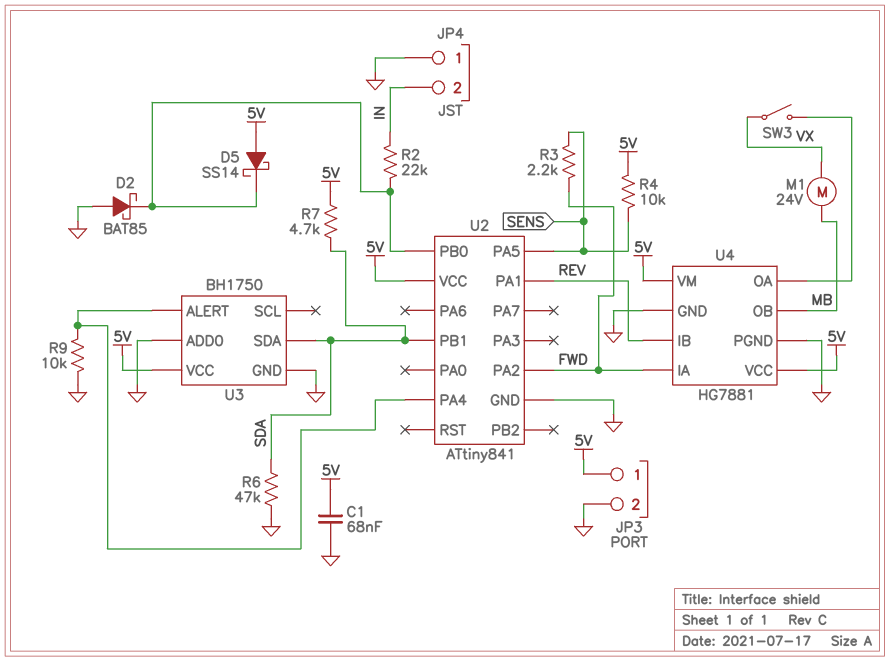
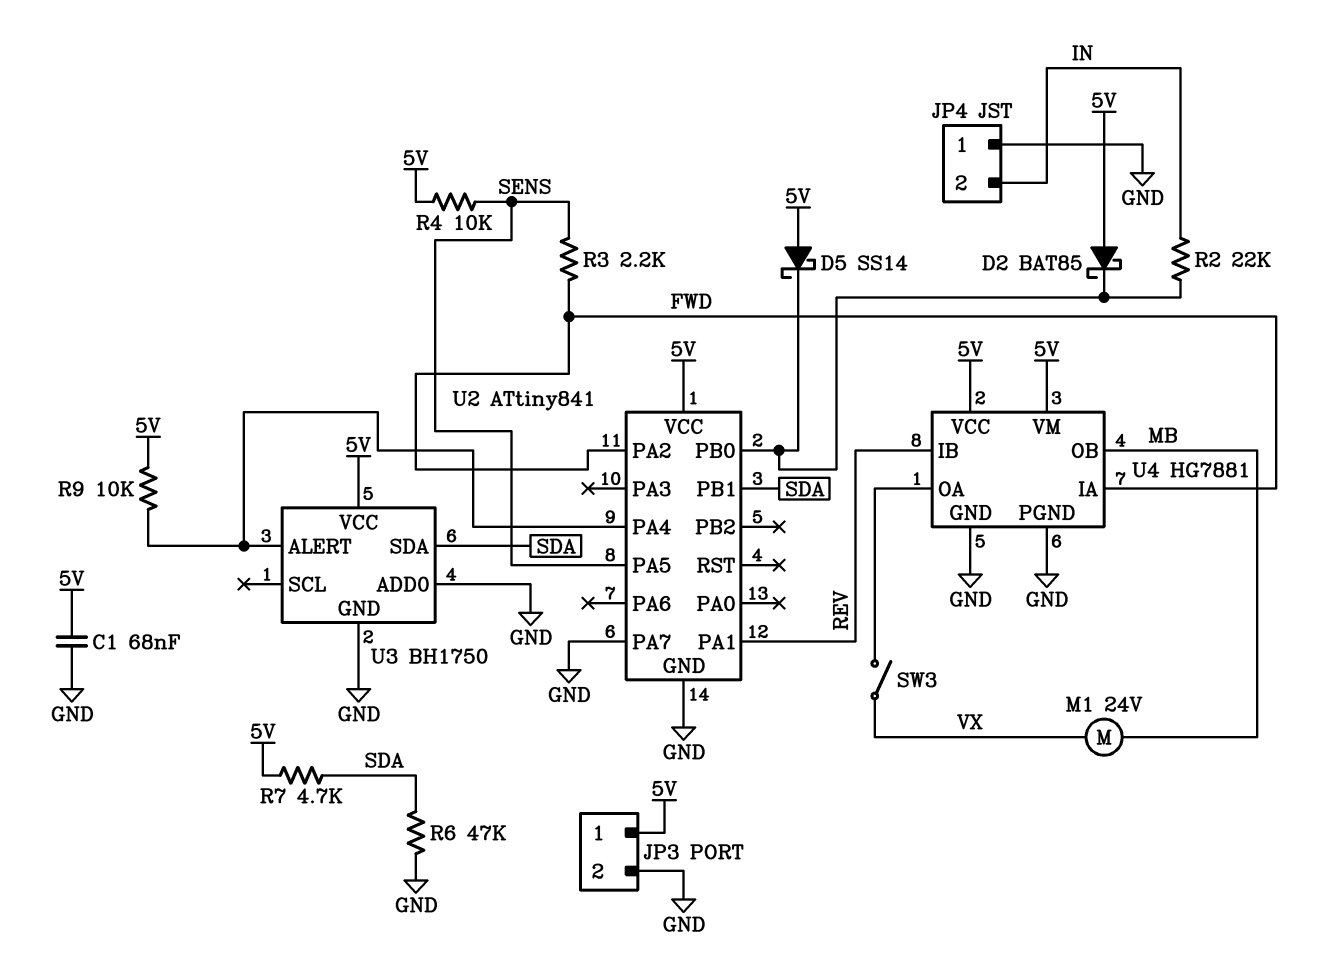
D2: schottky BAT85 (A GND, K U2/PB0) -> schottky BAT85 (A 5V, K U2/PB0)
R9: 10k (GND, U2/PA4) -> 10k (5V, U2/PA4)
U2 pin PA7: none -> GND

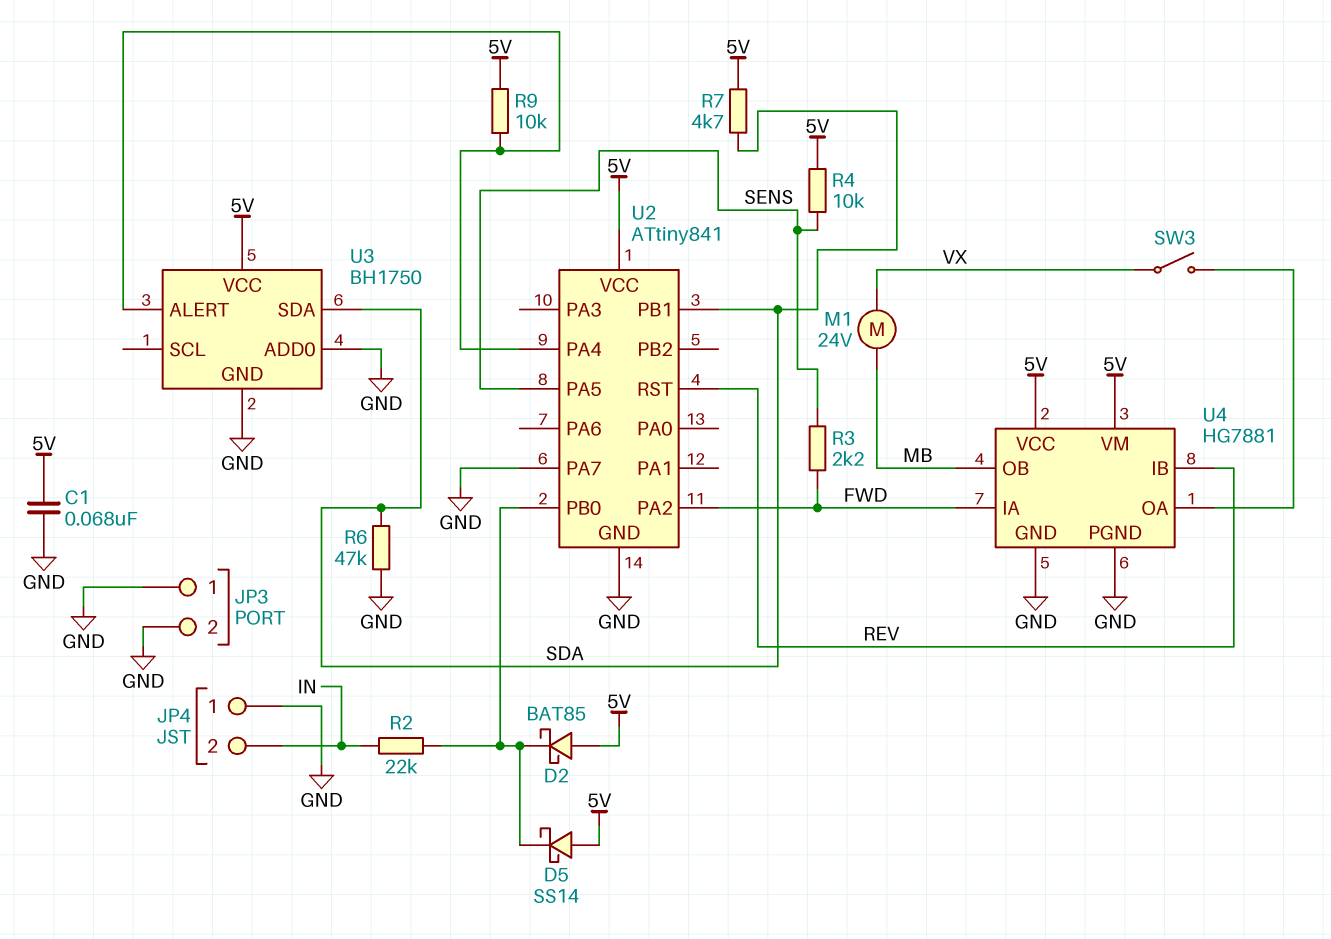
JP3 pin 1: 5V -> GND
U2 pin PA1: REV -> none
U2 pin RST: none -> REV

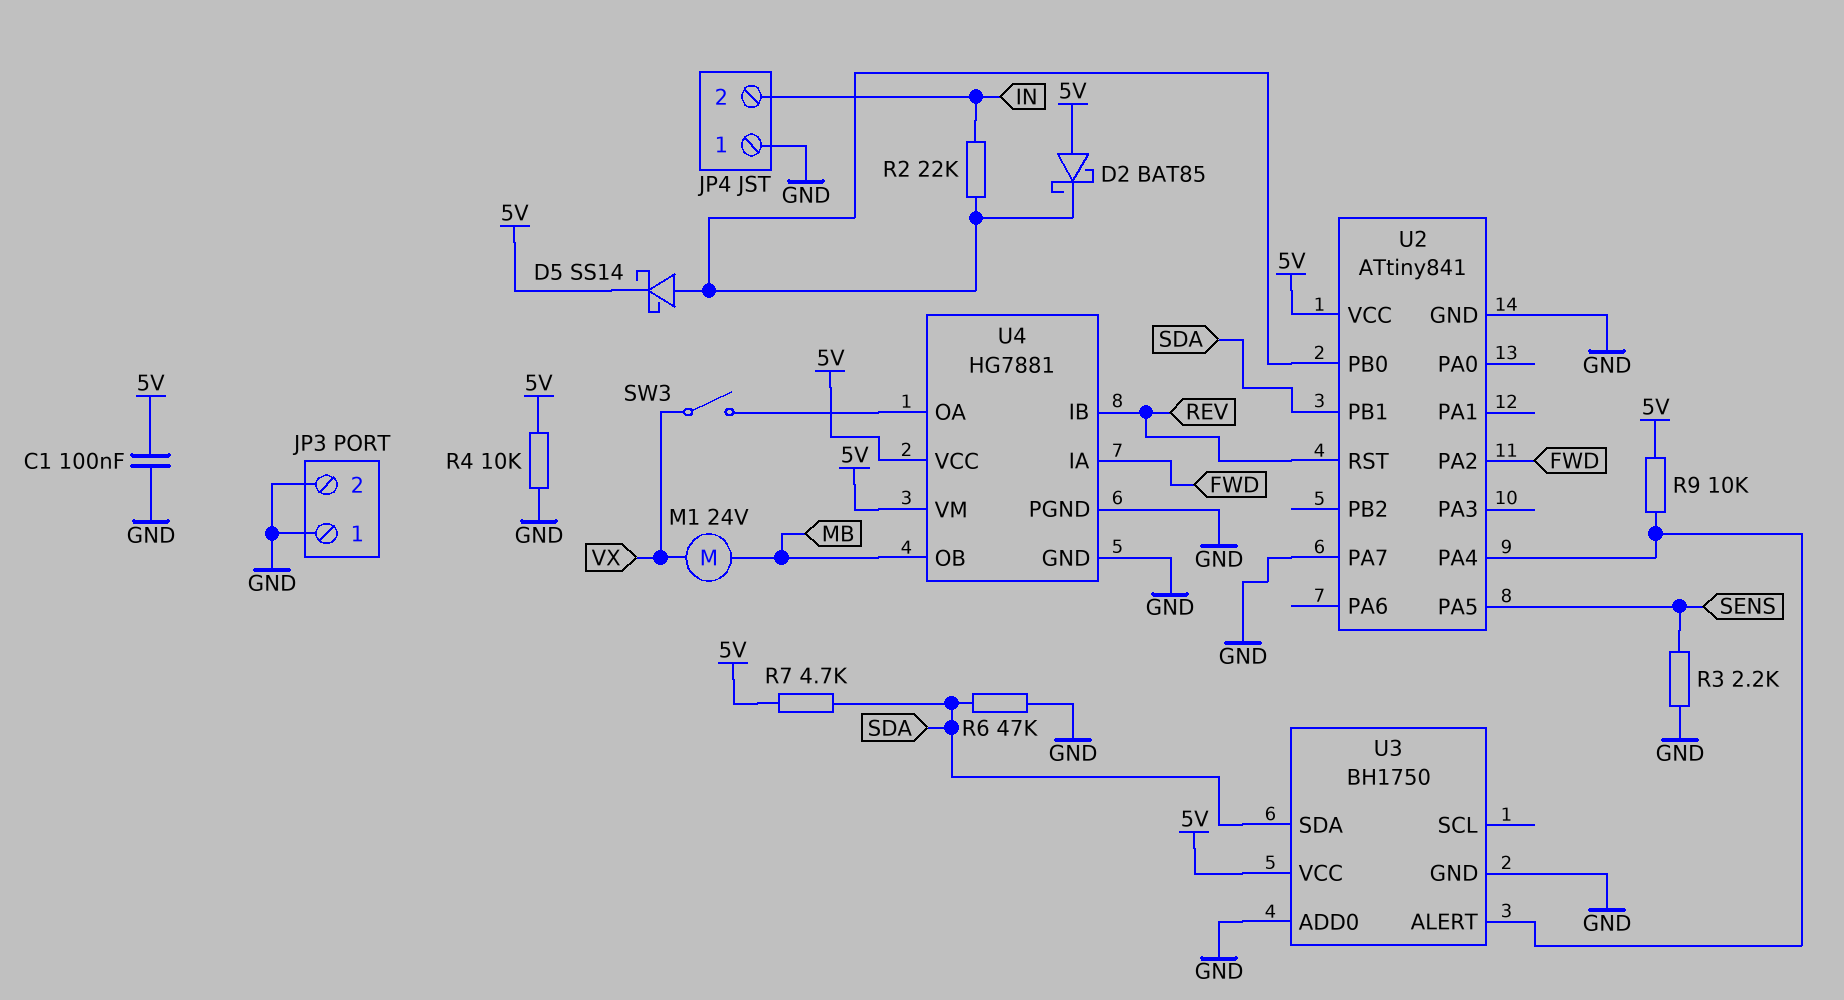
C1: 68nF (5V, GND) -> 100nF (5V, GND)
D5: schottky SS14 (A 5V, K U2/PB0) -> schottky SS14 (A U2/PB0, K 5V)
R3: 2.2k (FWD, SENS) -> 2.2k (GND, SENS)
R4: 10k (5V, SENS) -> 10k (5V, GND)

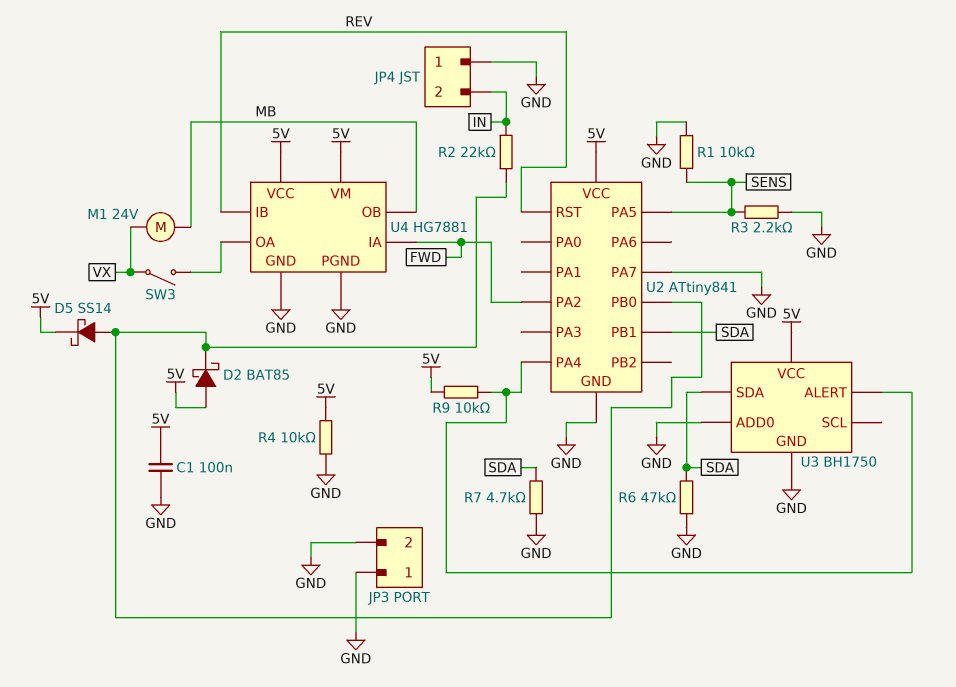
R1: none -> 10k (GND, SENS)
R7: 4.7k (5V, SDA) -> 4.7k (GND, SDA)

